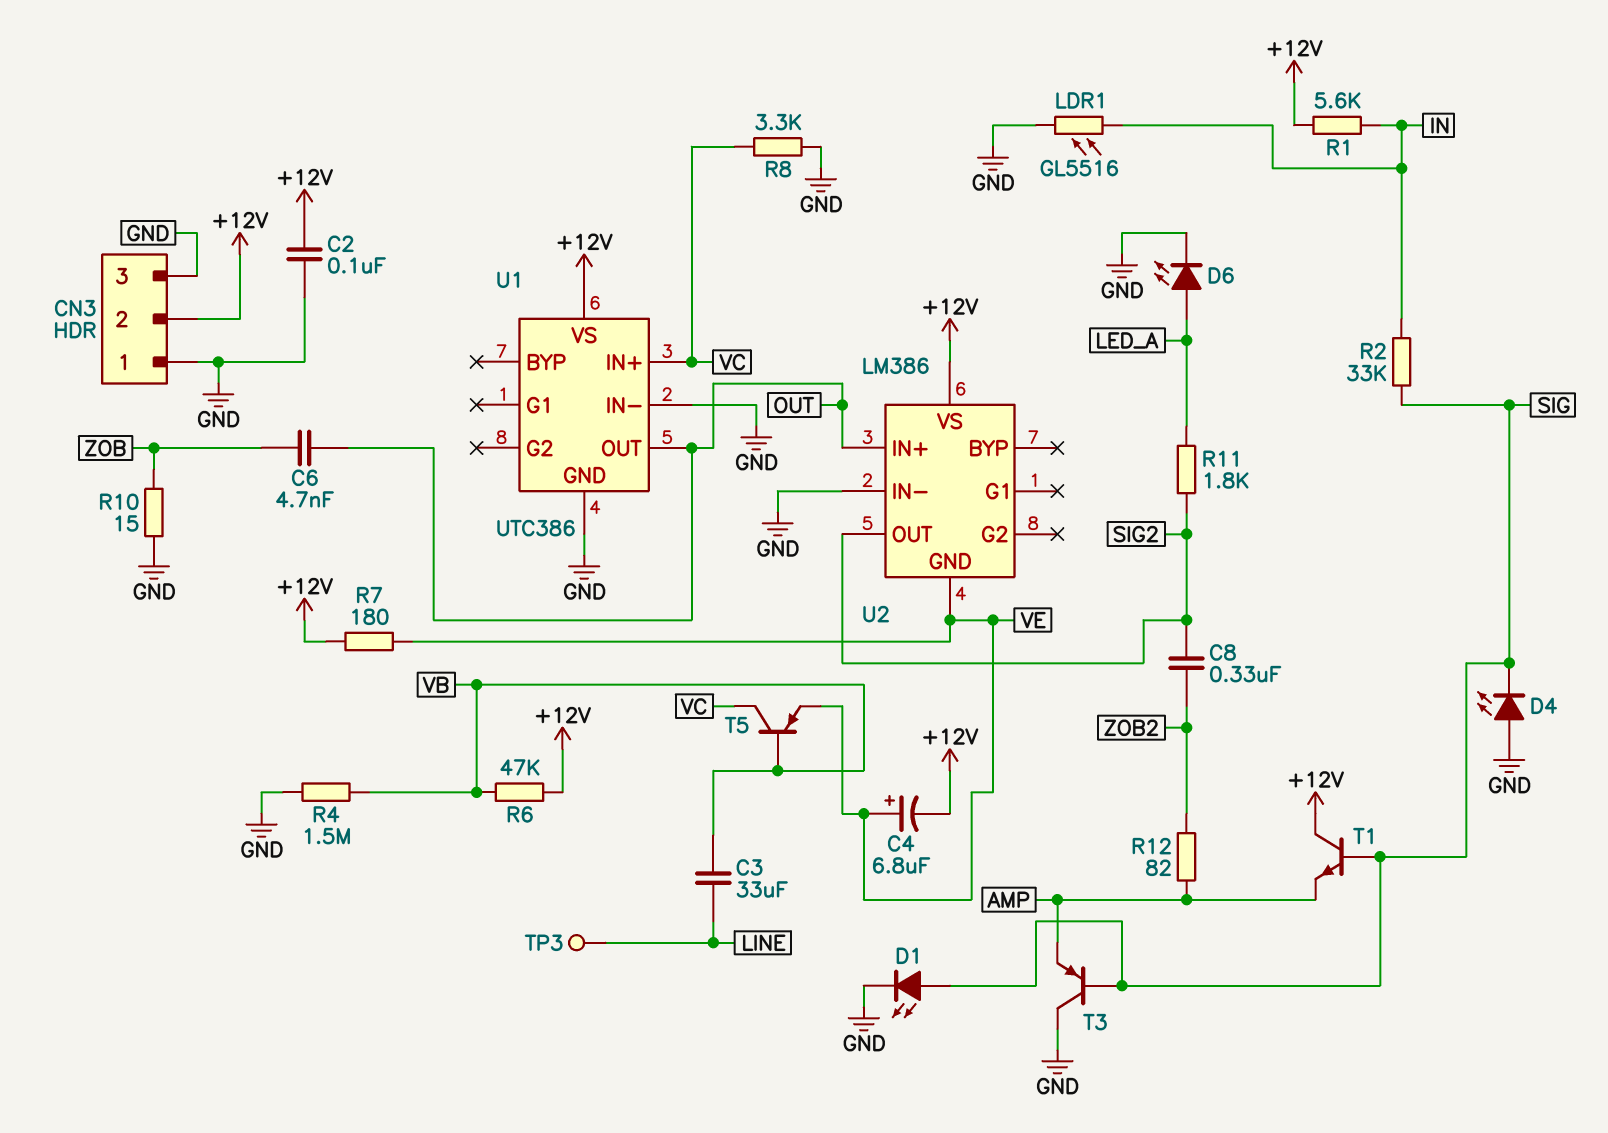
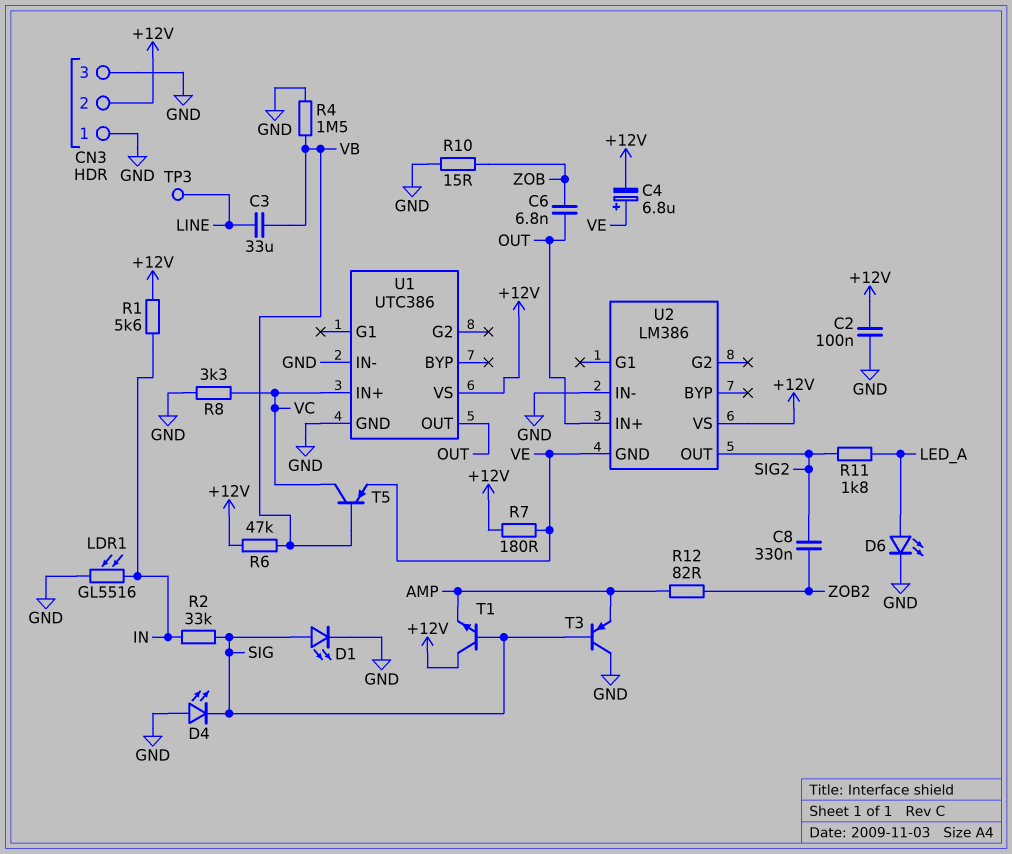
C6: 4.7nF (OUT, ZOB) -> 6.8nF (OUT, ZOB)

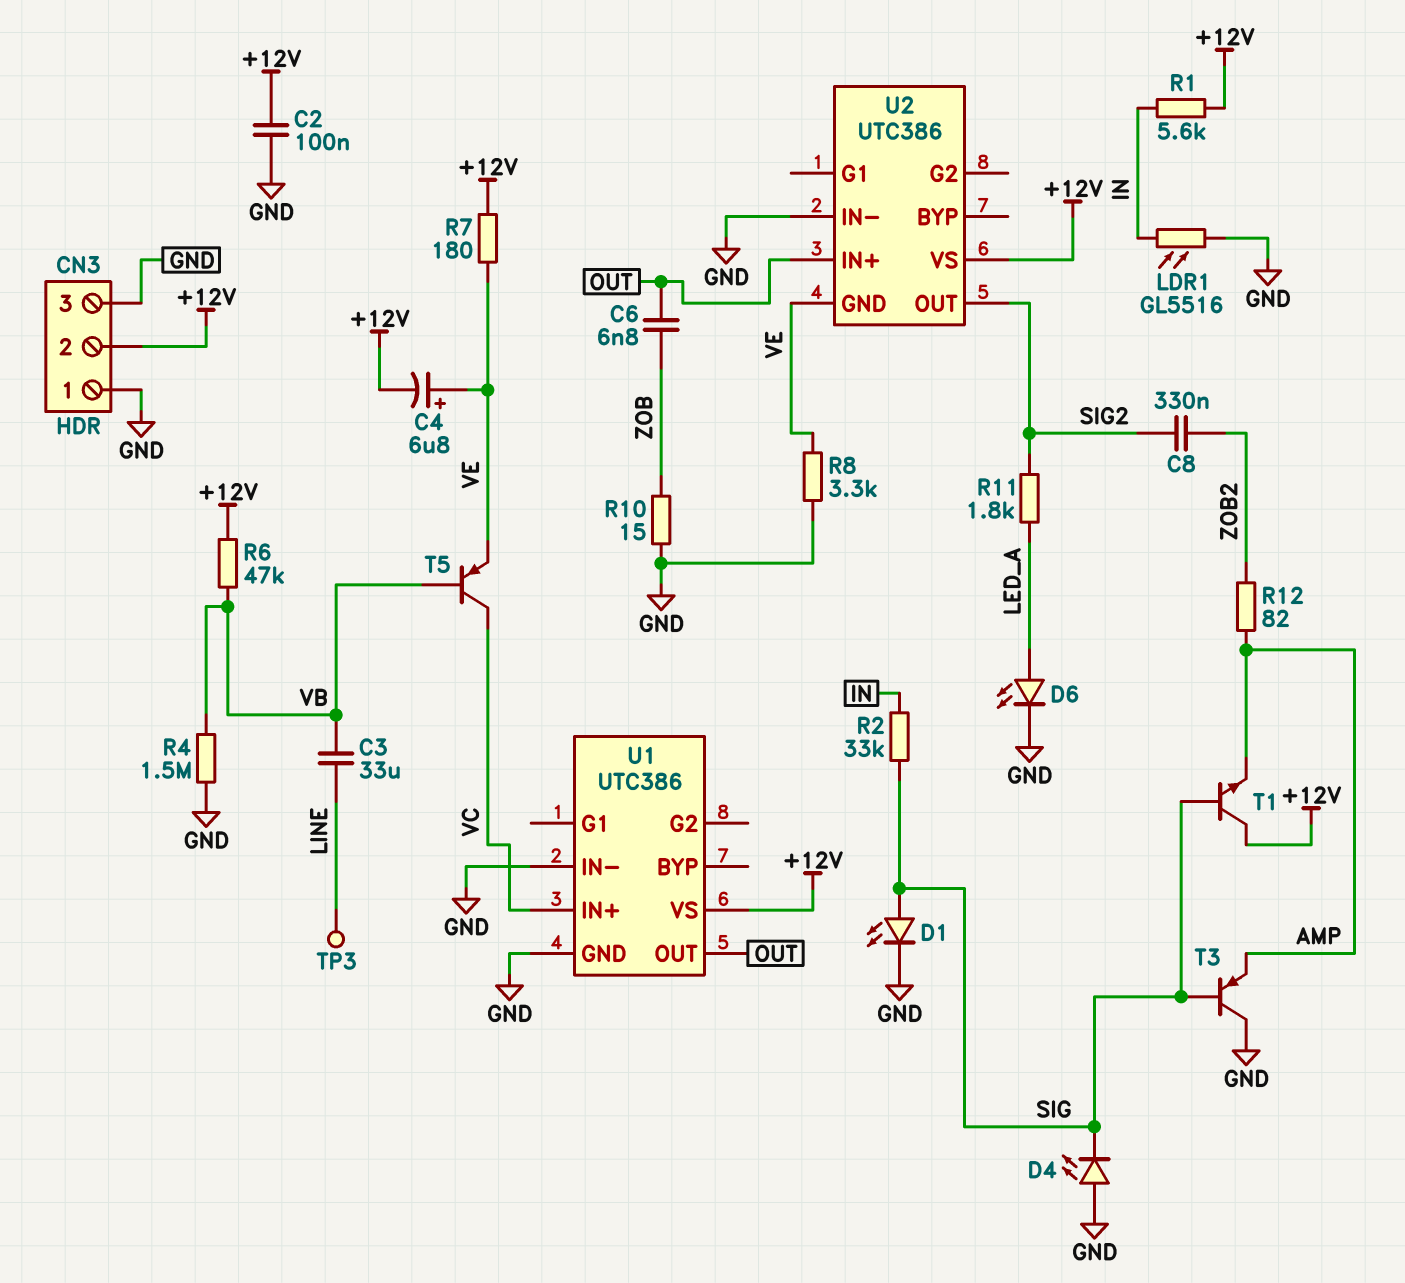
R8: 3.3k (GND, VC) -> 3.3k (GND, VE)
U2: LM386 -> UTC386

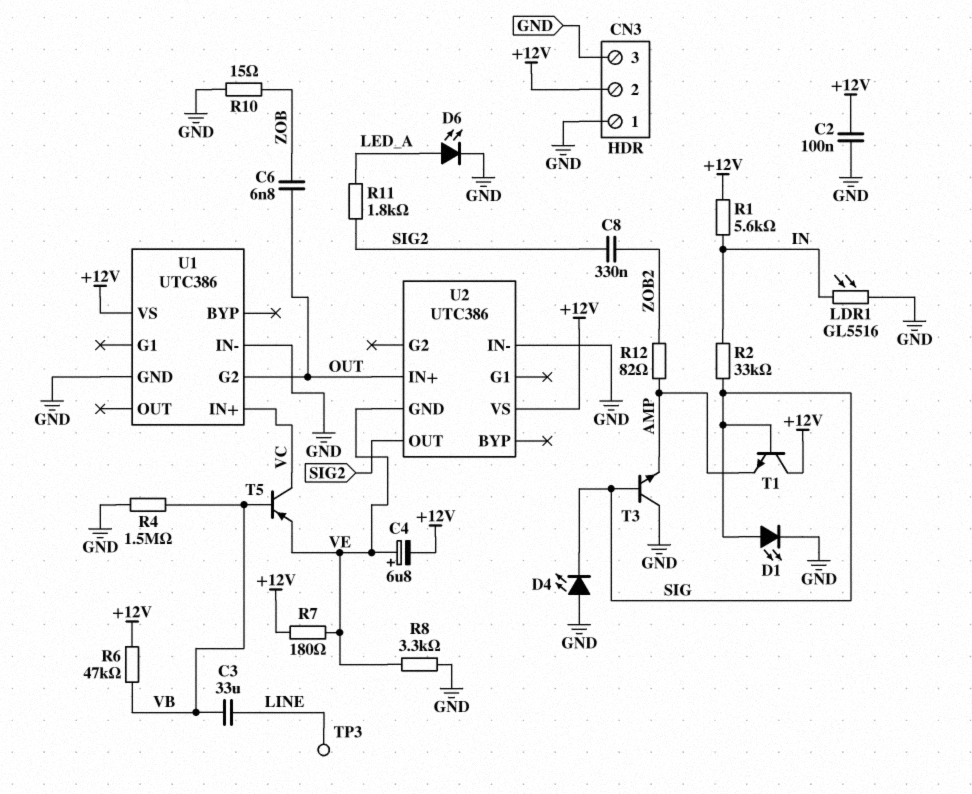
T3: PNP (B SIG, C GND, E AMP) -> NPN (B SIG, C GND, E AMP)
U1 pin G2: none -> OUT
U1 pin OUT: OUT -> none

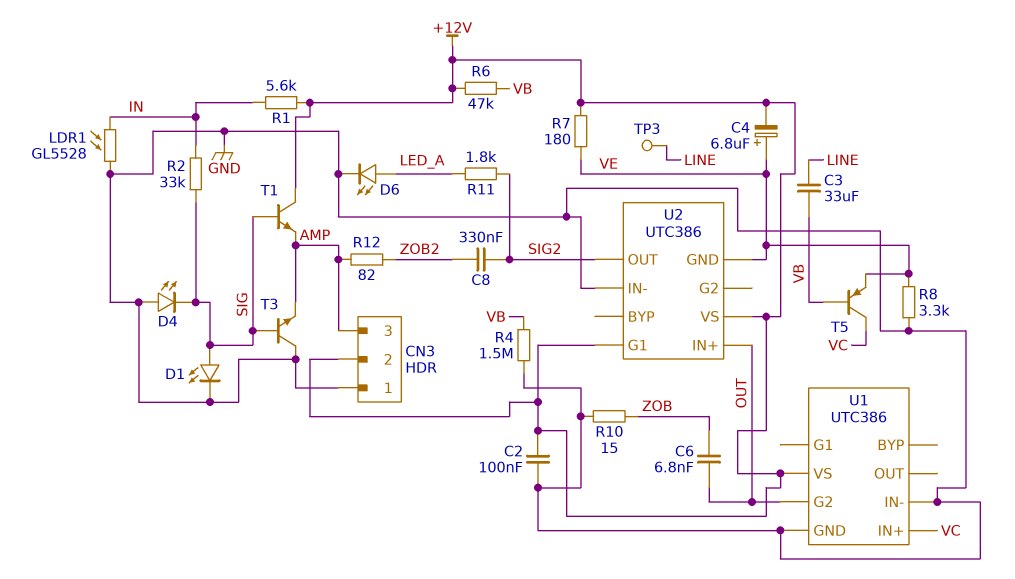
CN3 pin 3: GND -> AMP
LDR1: GL5516 (GND, IN) -> GL5528 (GND, IN)
U2 pin G1: none -> +12V

